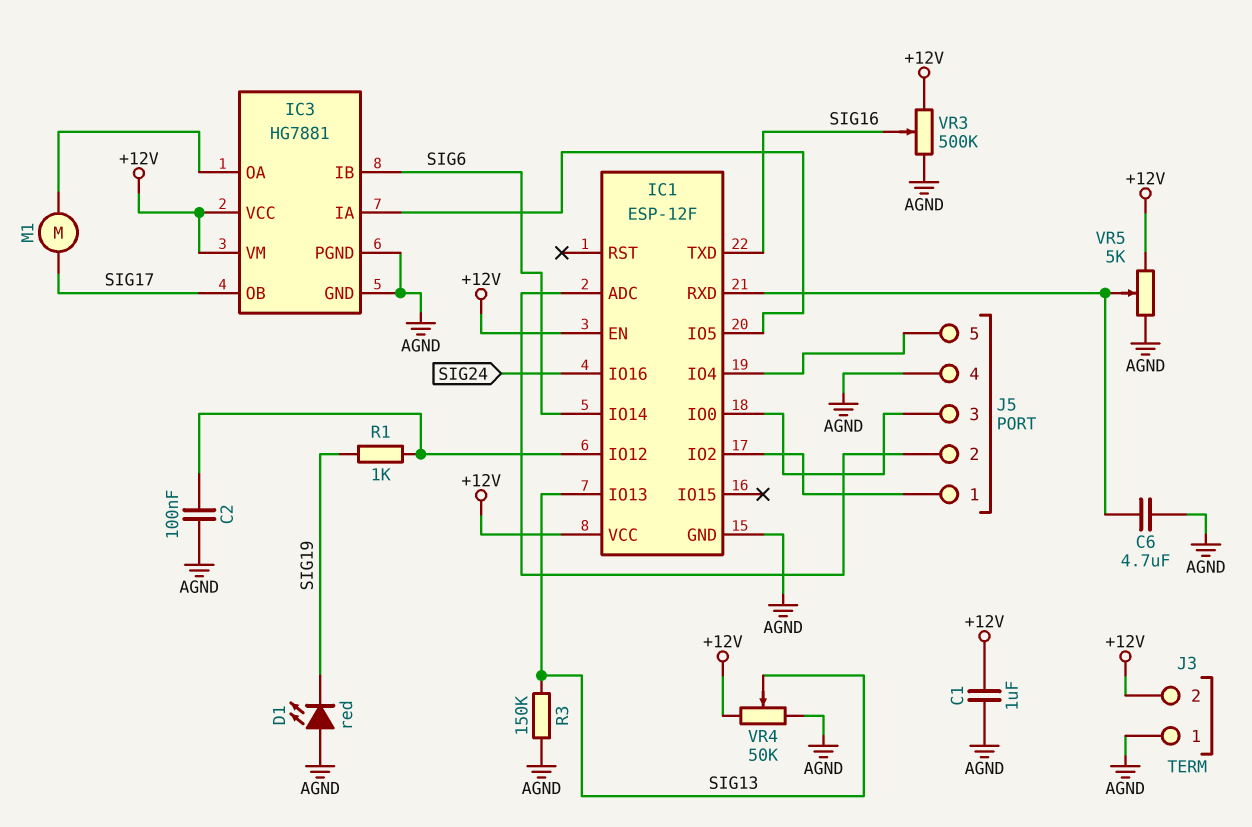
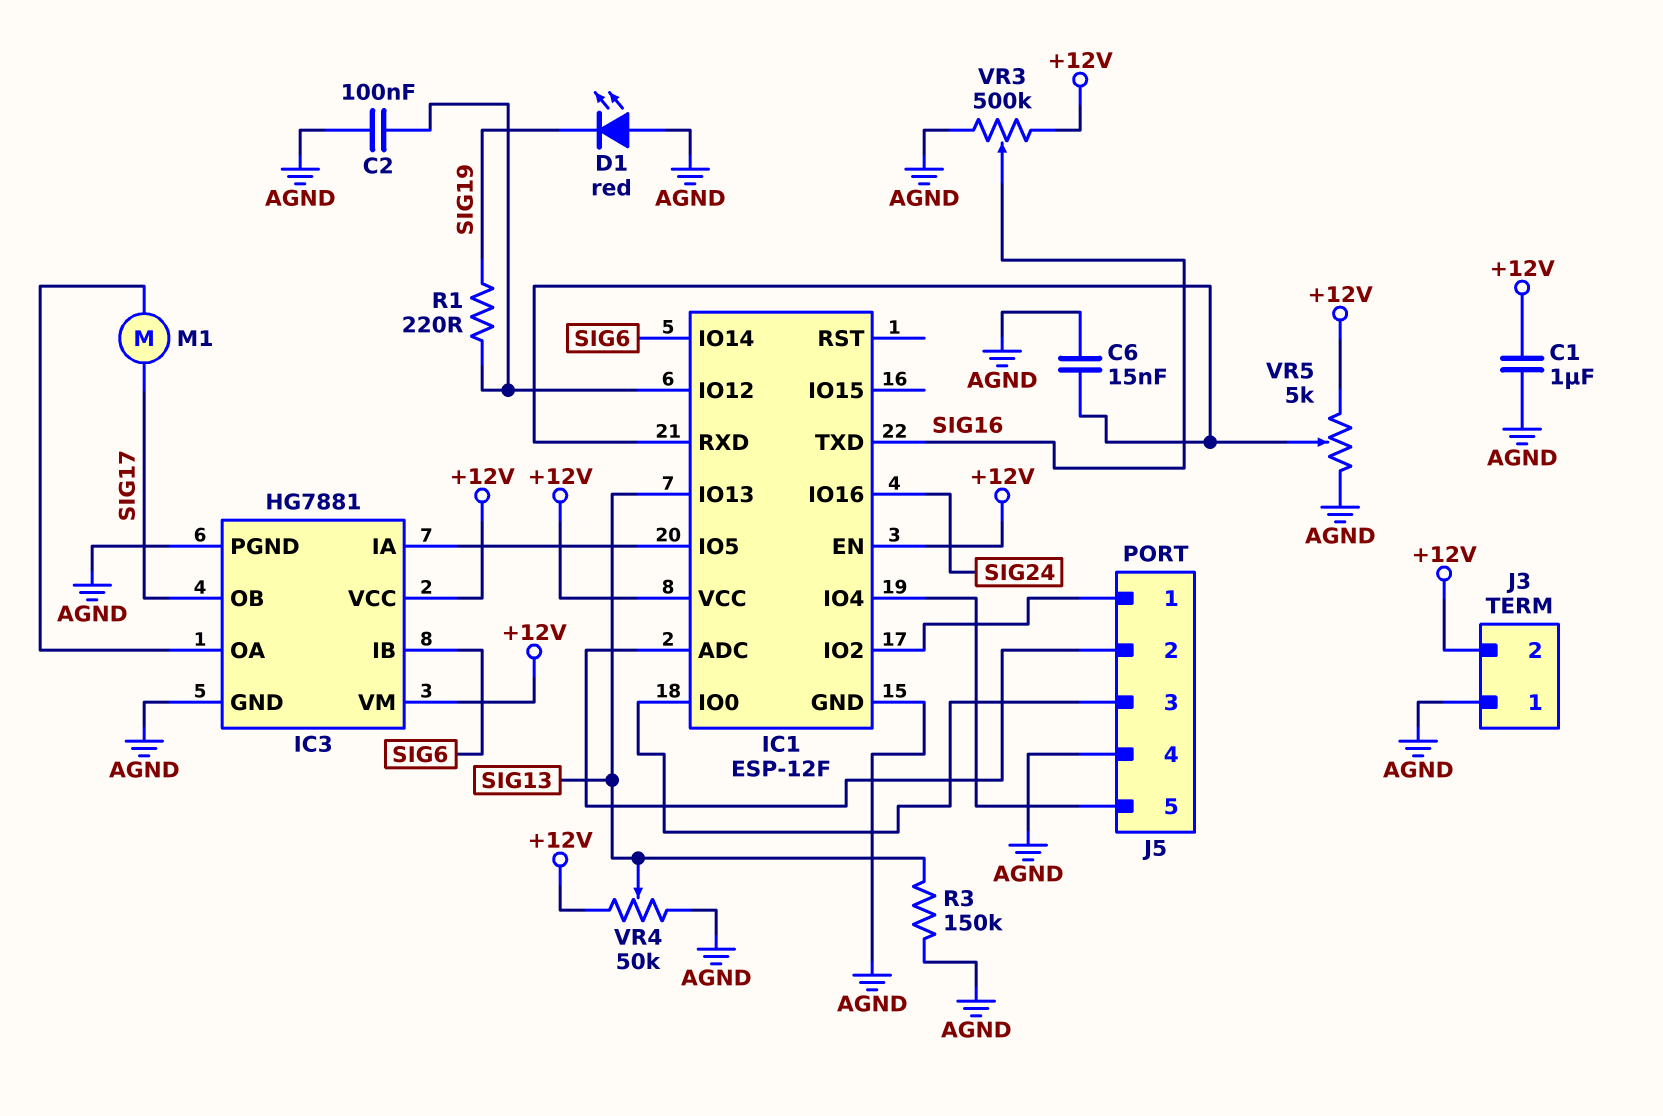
C6: 4.7uF (AGND, IC1/RXD) -> 15nF (AGND, IC1/RXD)
R1: 1k (IC1/IO12, SIG19) -> 220 (IC1/IO12, SIG19)

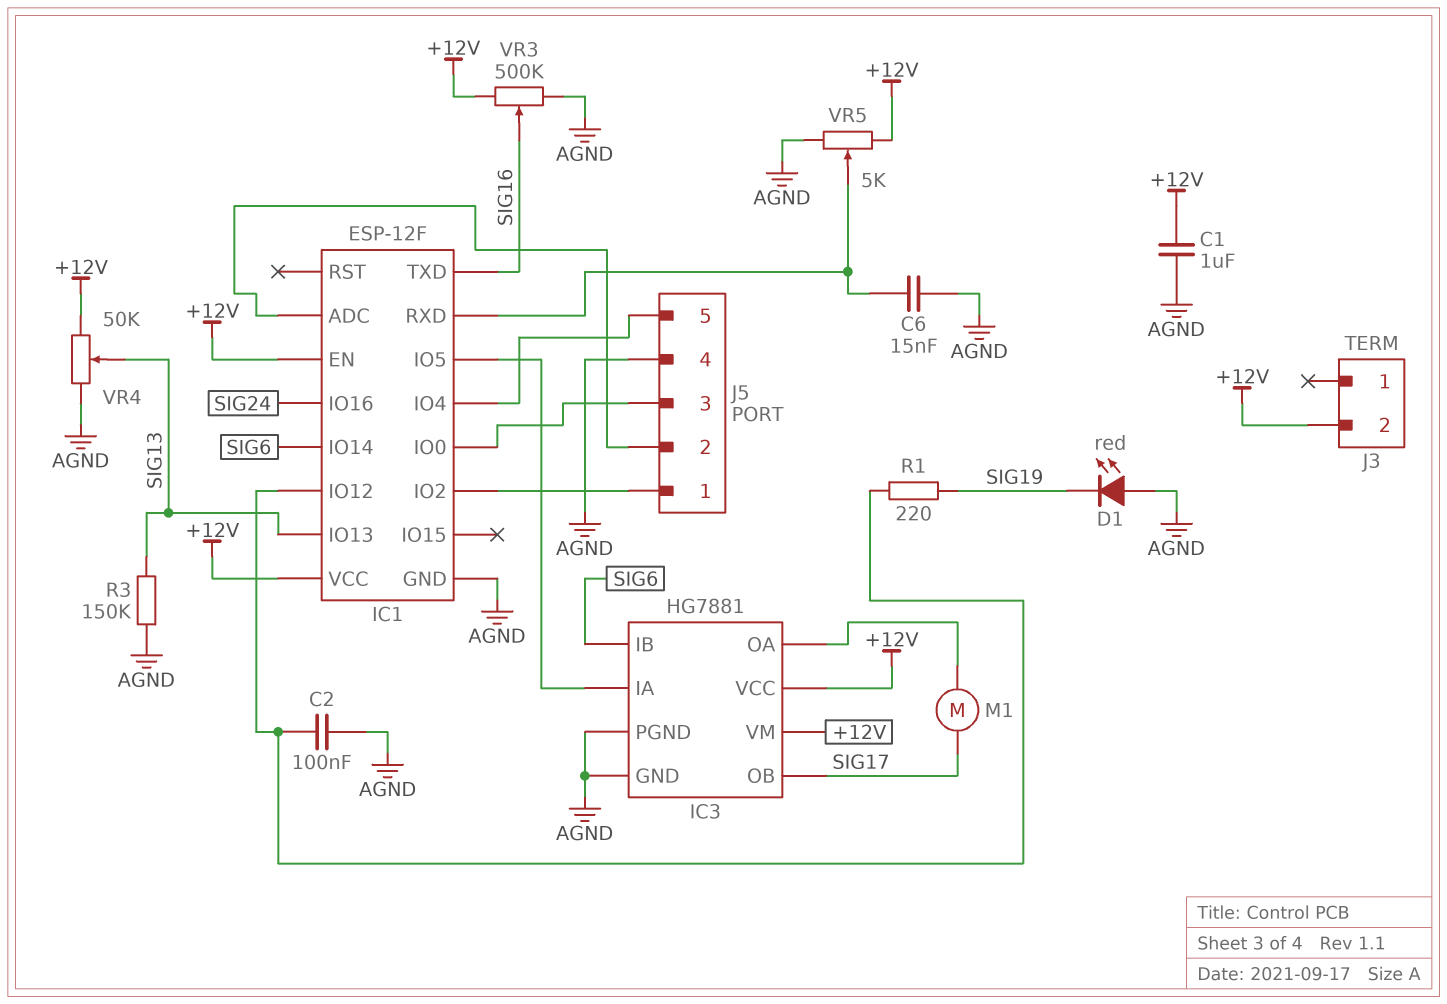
J3 pin 1: AGND -> none

